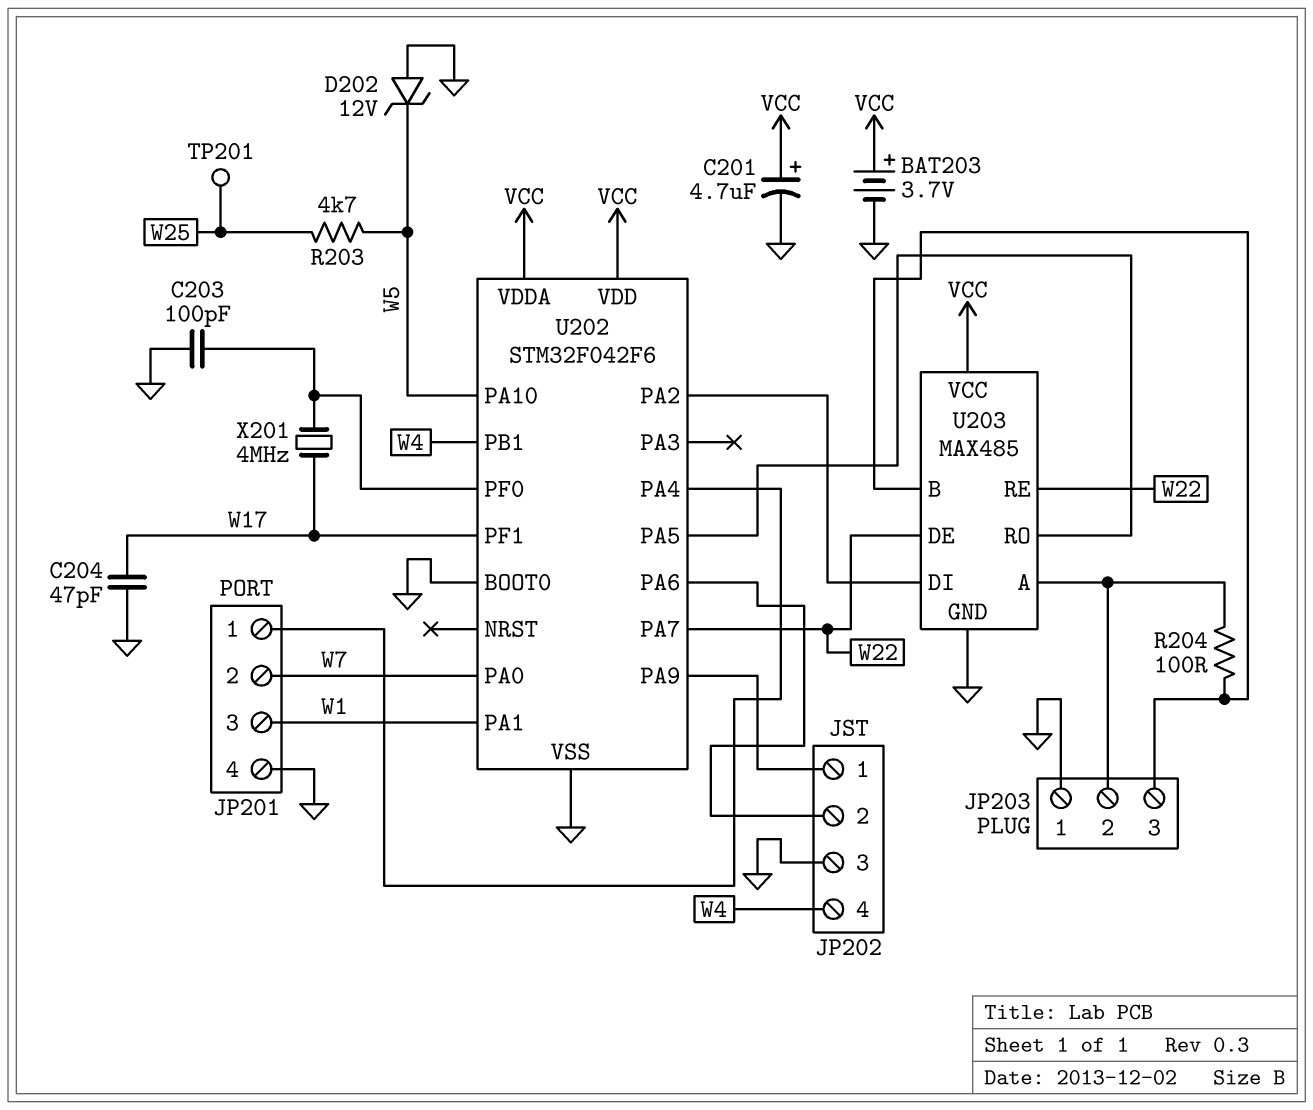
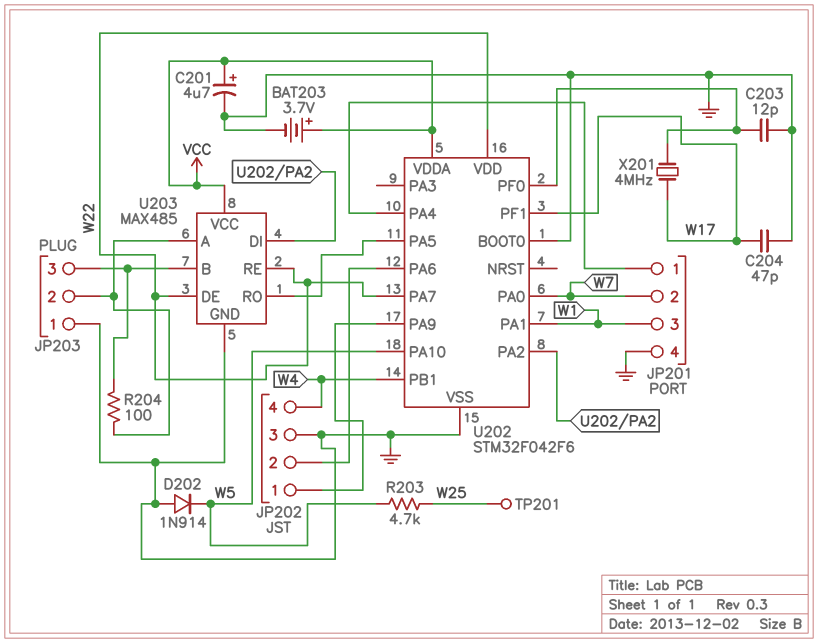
C203: 100pF (GND, U202/PF0) -> 12pF (GND, U202/PF0)
D202: zener 12V (A GND, K W5) -> diode 1N914 (A GND, K W5)
U202 pin VDD: VCC -> W22

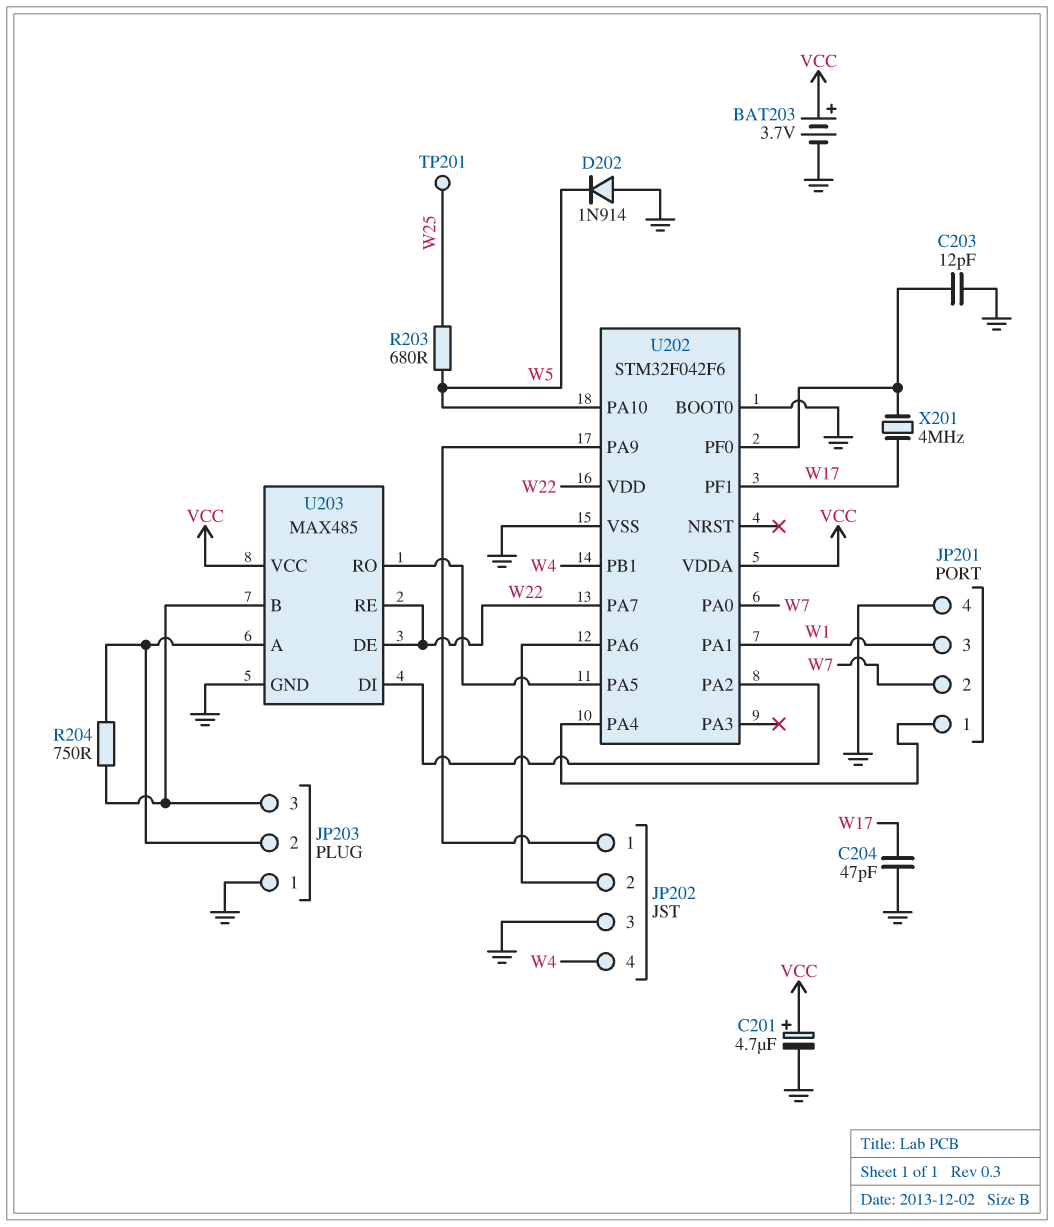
R203: 4.7k (W5, W25) -> 680 (W5, W25)
R204: 100 (JP203/2, JP203/3) -> 750 (JP203/2, JP203/3)

